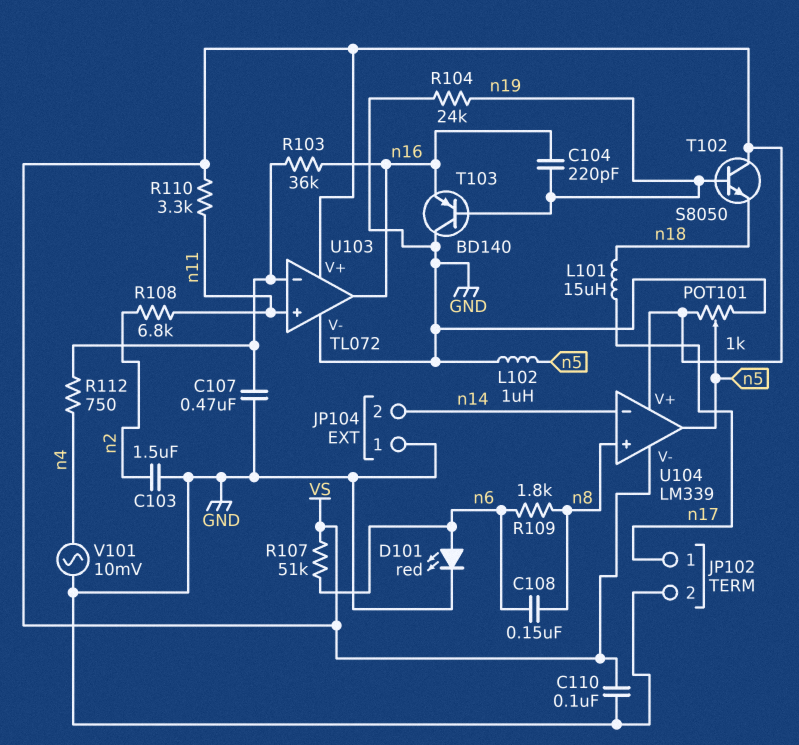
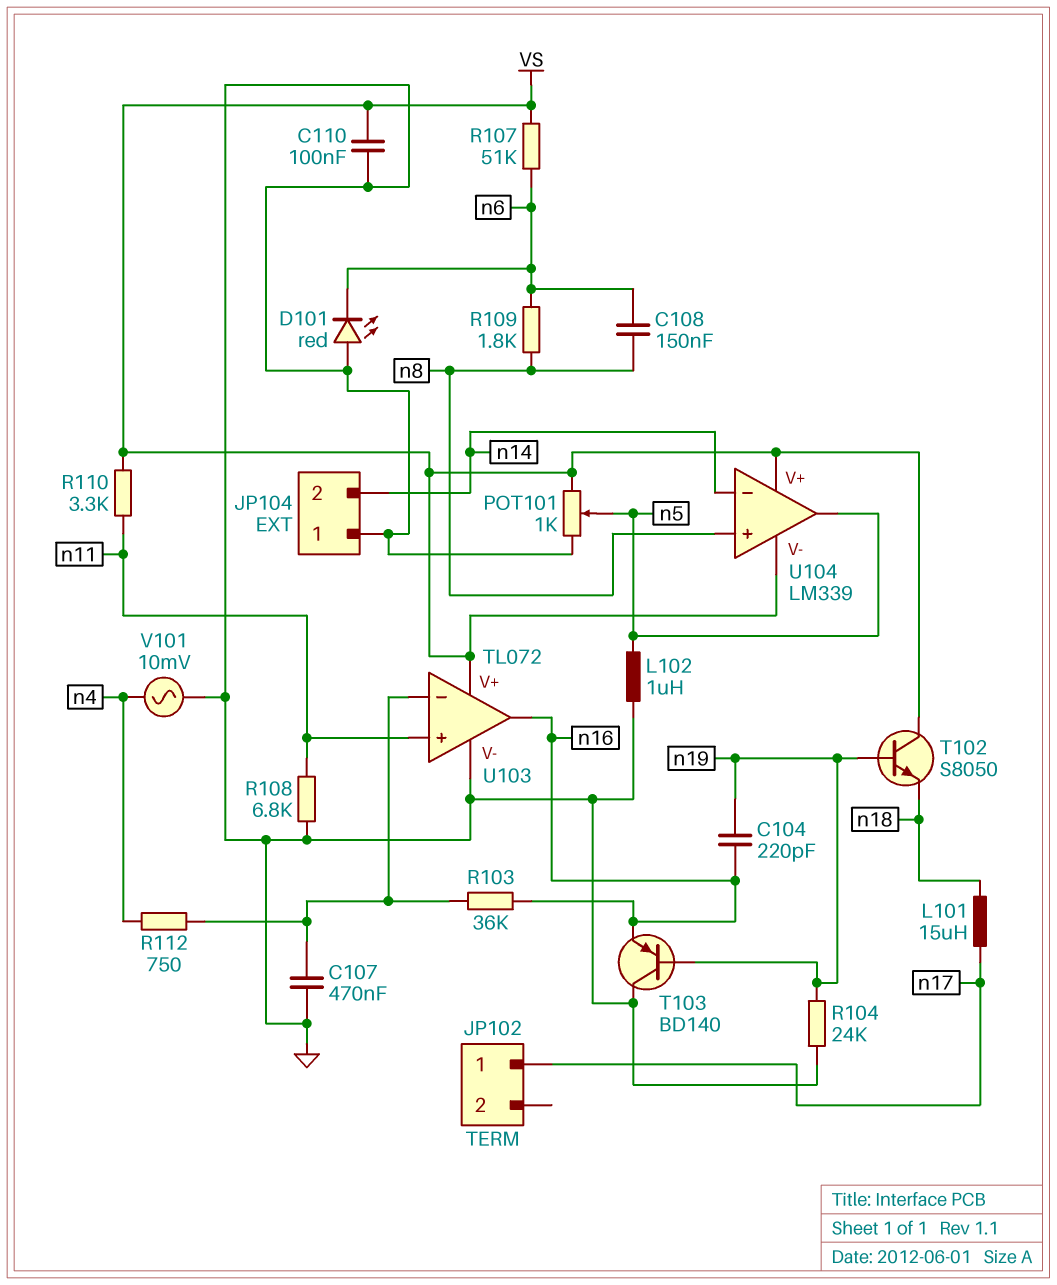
C103: 1.5uF (GND, n2) -> none
D101: LED red (A n6, K GND) -> LED red (A GND, K n6)
JP102 pin 2: GND -> none
R108: 6.8k (n2, n11) -> 6.8k (GND, n11)

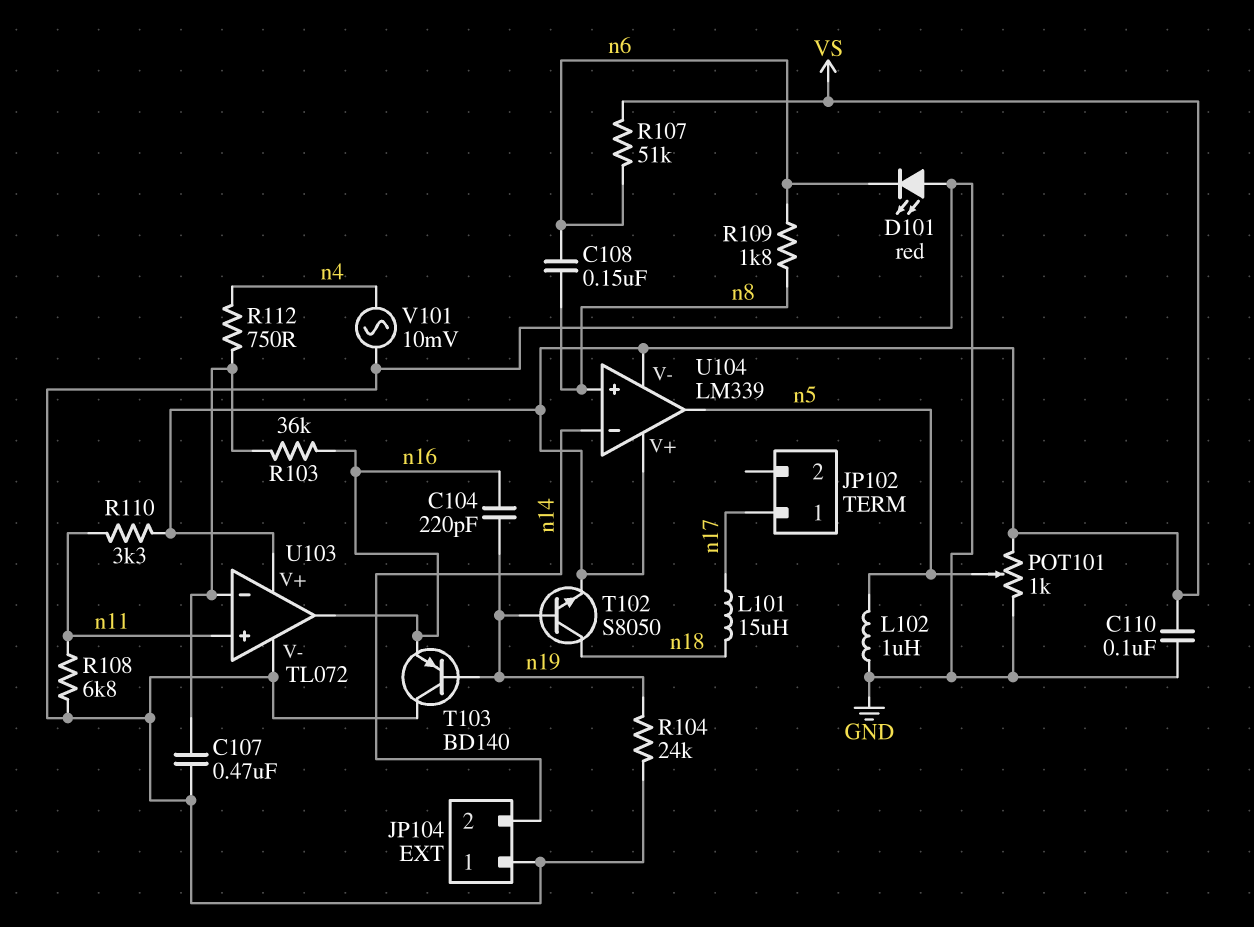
T102: NPN S8050 (B n19, C VS, E n18) -> NPN S8050 (B n19, C n18, E VS)

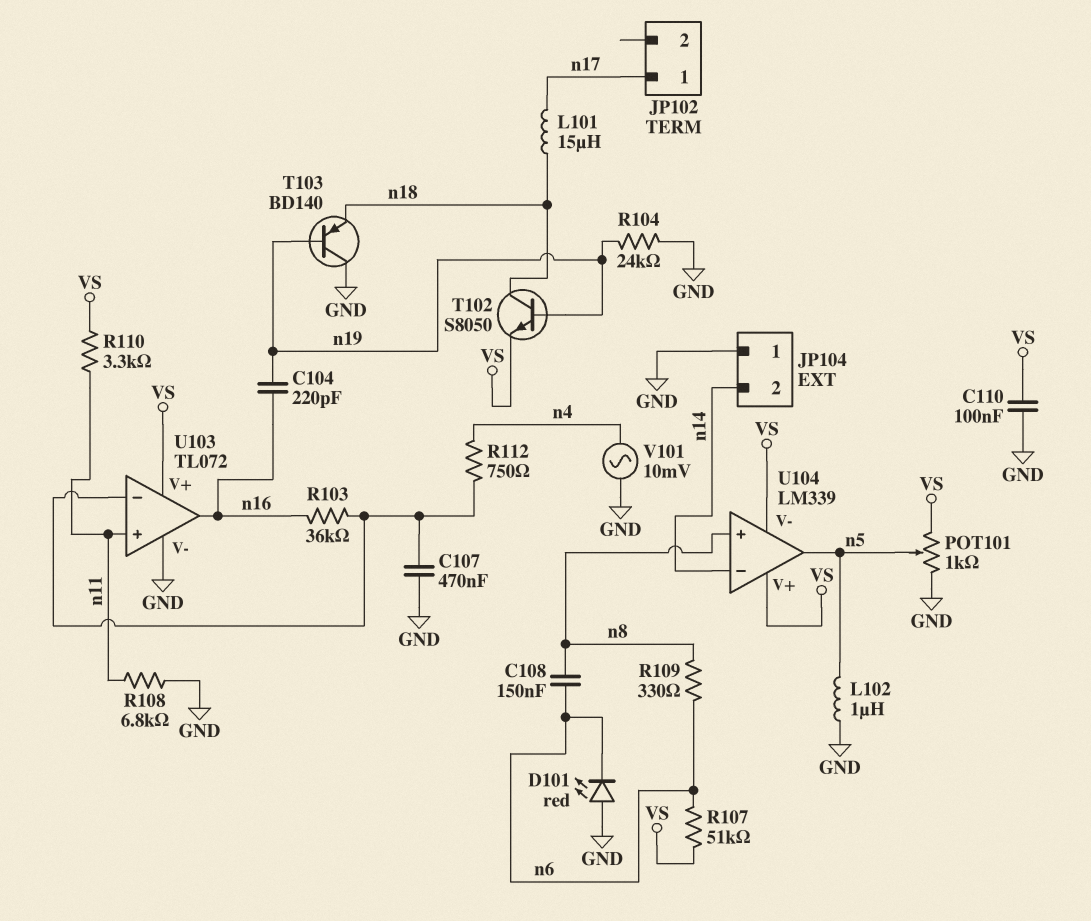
R109: 1.8k (n6, n8) -> 330 (n6, n8)
T103: PNP BD140 (B n19, C GND, E n16) -> PNP BD140 (B n19, C GND, E n18)

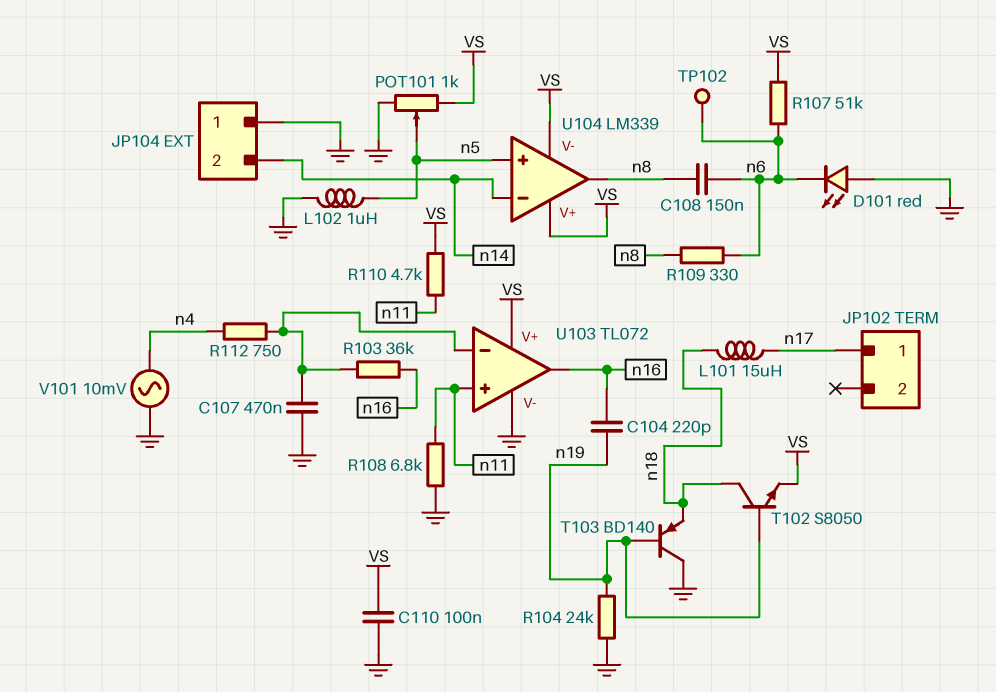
R110: 3.3k (VS, n11) -> 4.7k (VS, n11)
TP102: none -> test point (n6)
U104 pin in+: n8 -> n5
U104 pin out: n5 -> n8

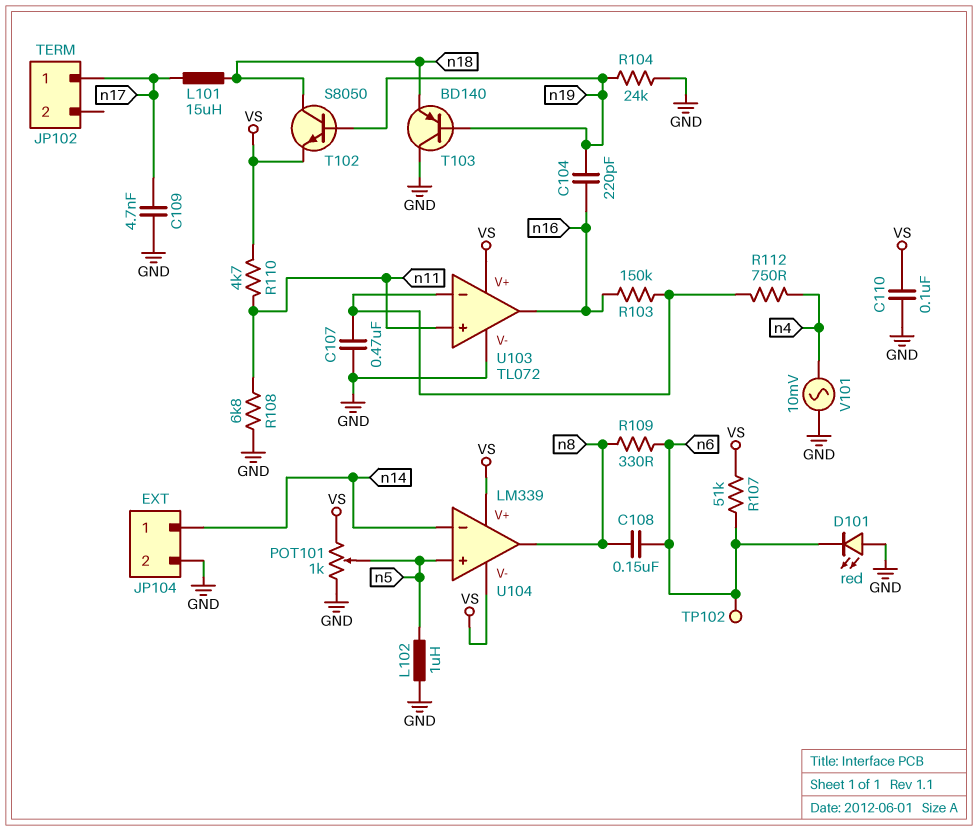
C109: none -> 4.7nF (GND, n17)
JP104 pin 1: GND -> n14
JP104 pin 2: n14 -> GND
R103: 36k (U103/in-, n16) -> 150k (U103/in-, n16)

